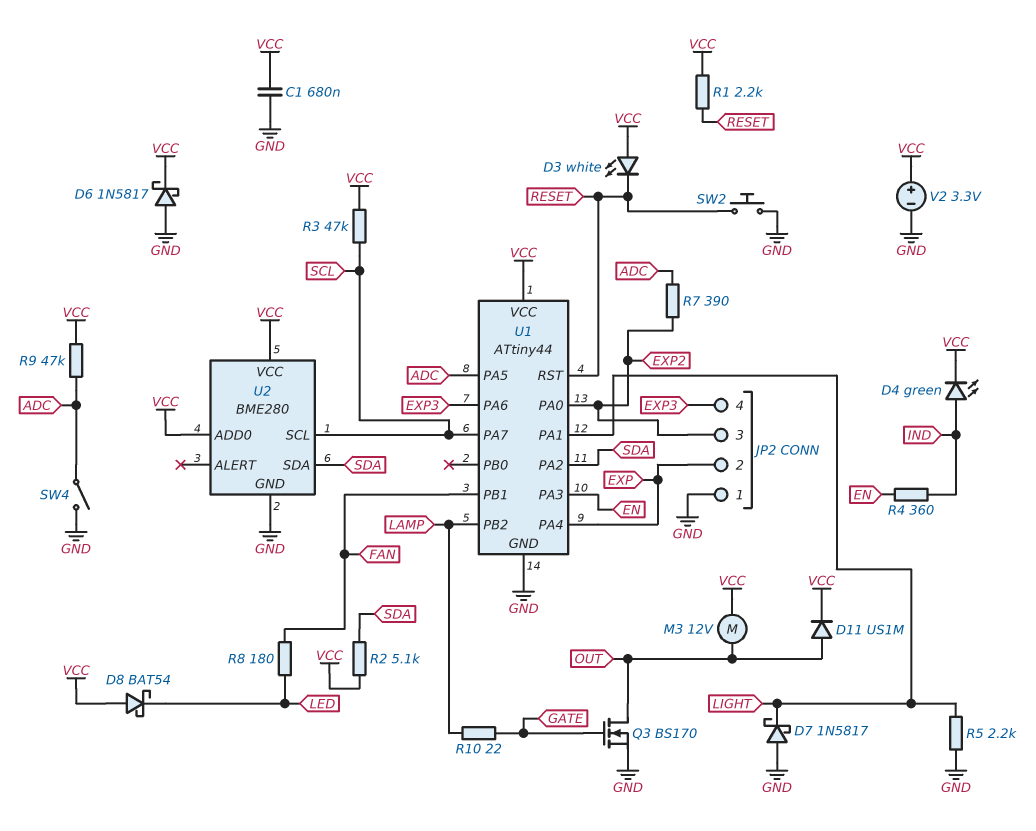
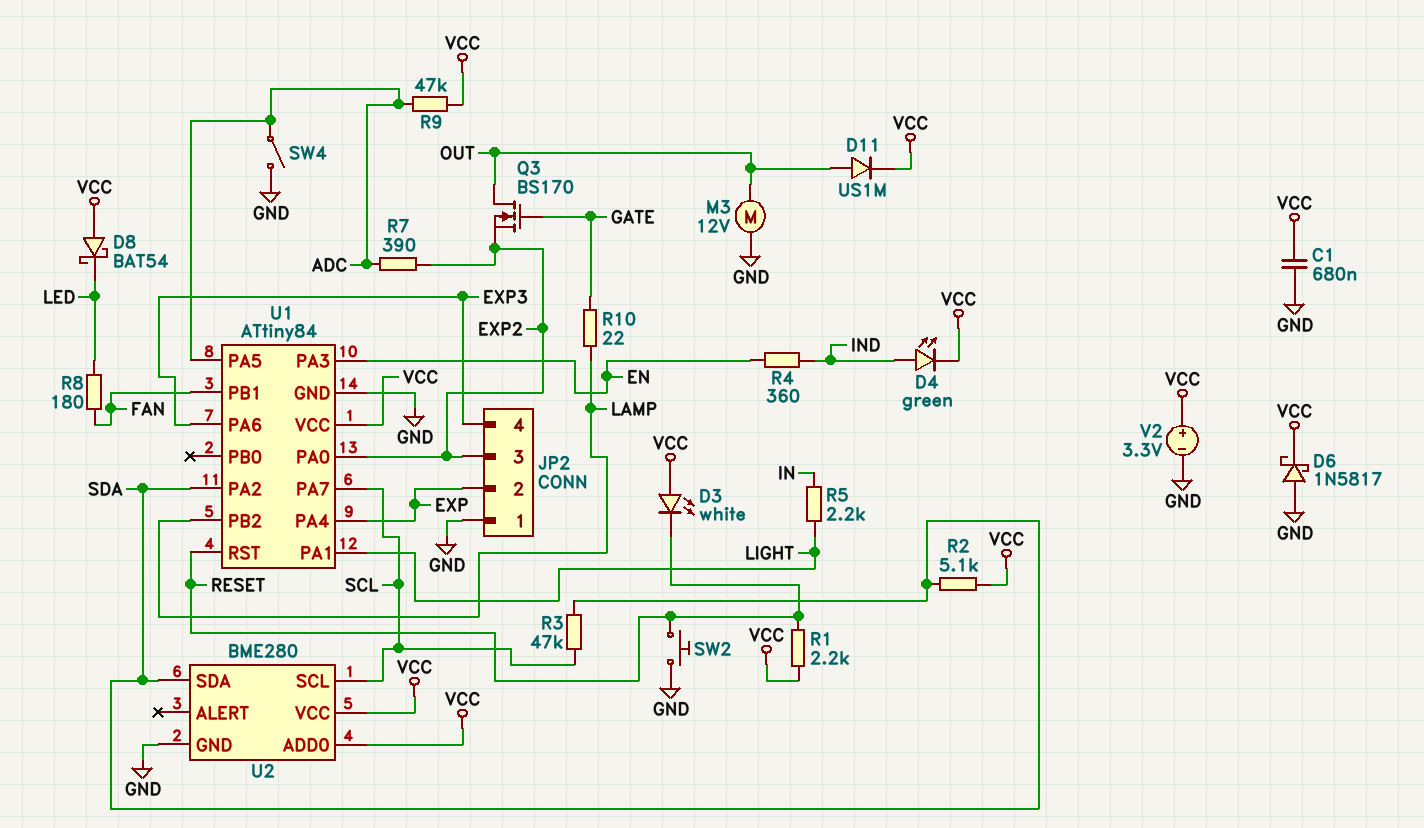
D7: schottky 1N5817 (A GND, K LIGHT) -> none
M3: motor 12V (OUT, VCC) -> motor 12V (GND, OUT)
Q3: NMOS BS170 (G GATE, D OUT, S GND) -> NMOS BS170 (G GATE, D OUT, S EXP2)
R3: 47k (SCL, VCC) -> 47k (SCL, SDA)
R5: 2.2k (GND, LIGHT) -> 2.2k (IN, LIGHT)
U1: ATtiny44 -> ATtiny84

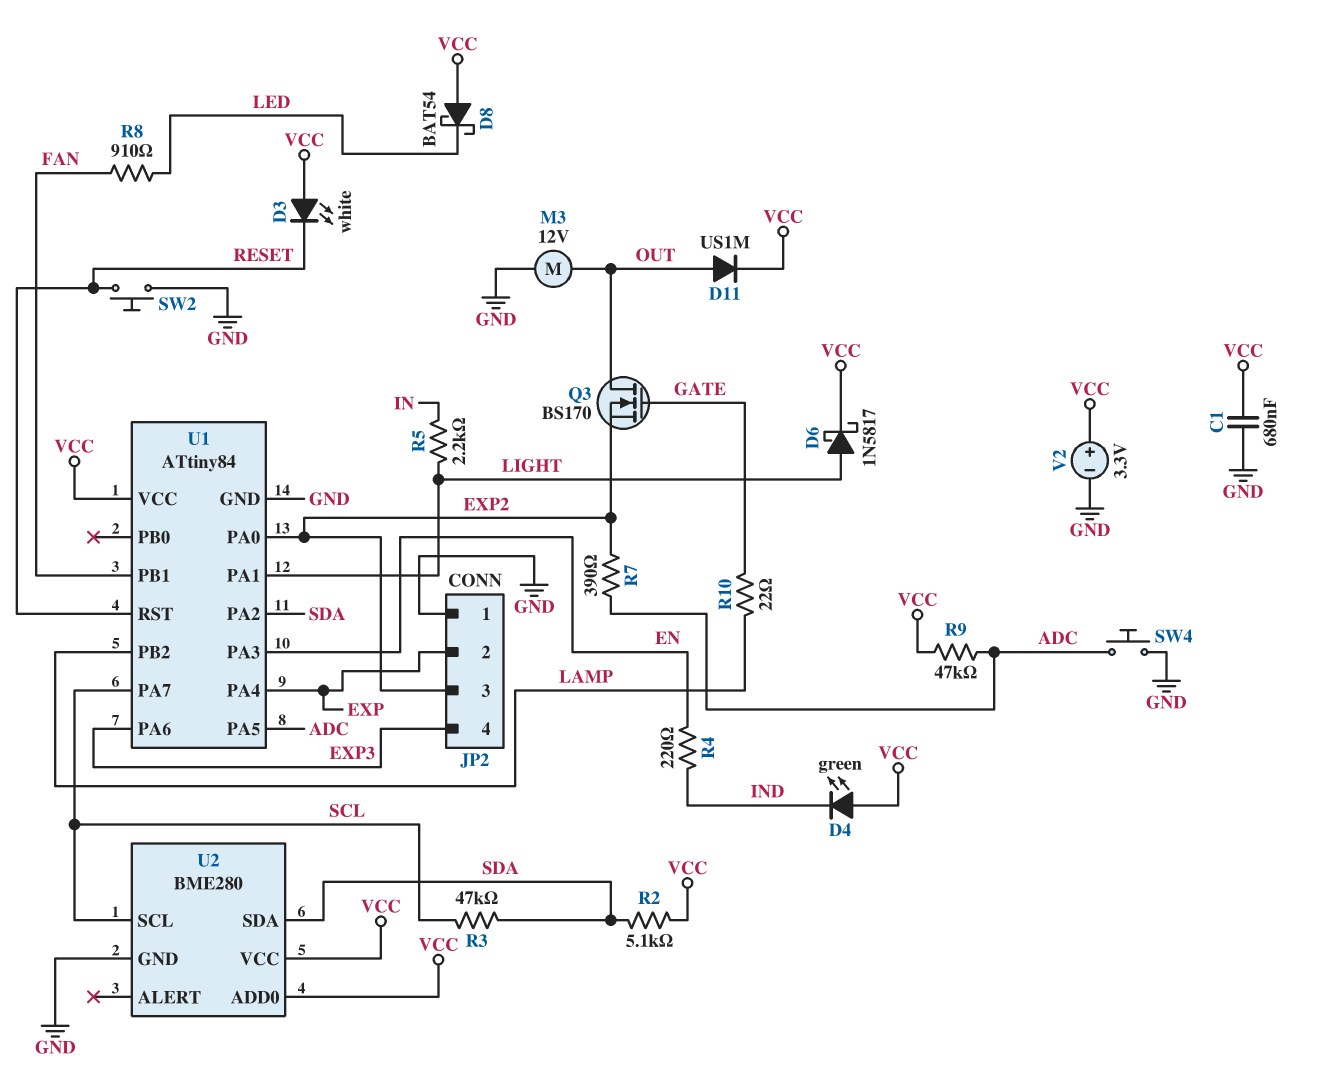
D4: LED green (A IND, K VCC) -> LED green (A VCC, K IND)
D6: schottky 1N5817 (A GND, K VCC) -> schottky 1N5817 (A LIGHT, K VCC)
R1: 2.2k (RESET, VCC) -> none
R4: 360 (EN, IND) -> 220 (EN, IND)
R8: 180 (FAN, LED) -> 910 (FAN, LED)
SW4: switch (ADC, GND) -> button (ADC, GND)

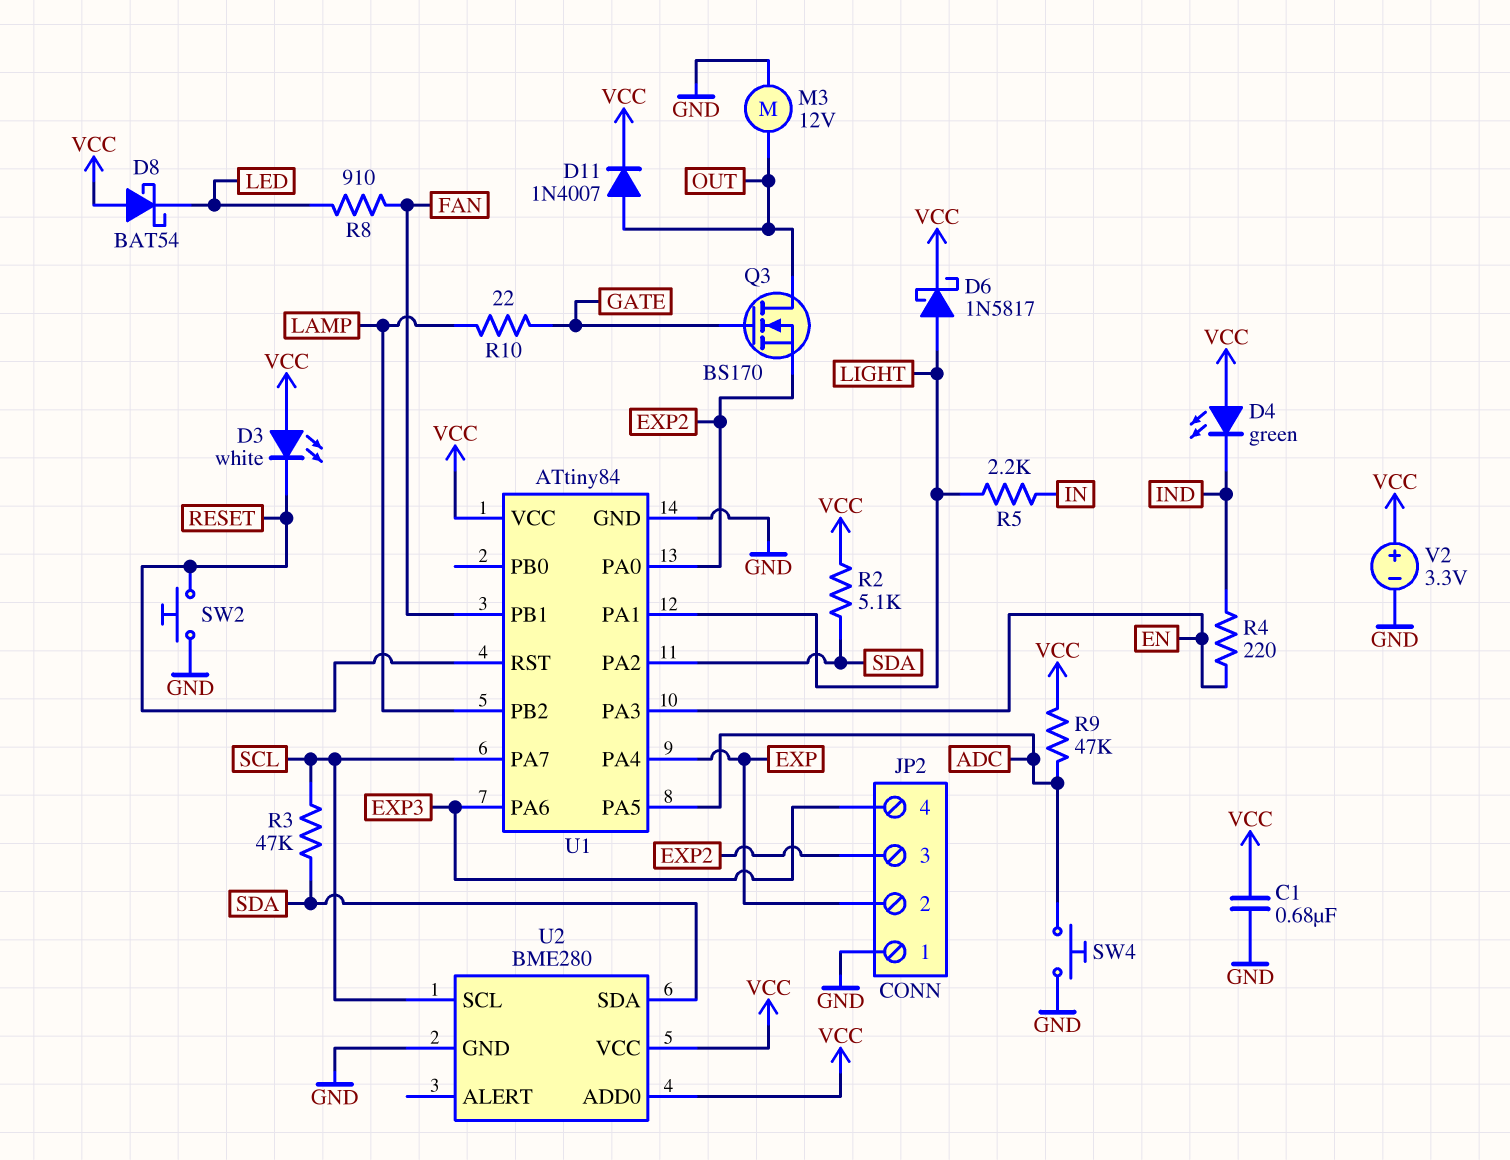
D11: diode US1M (A OUT, K VCC) -> diode 1N4007 (A OUT, K VCC)
R7: 390 (ADC, EXP2) -> none

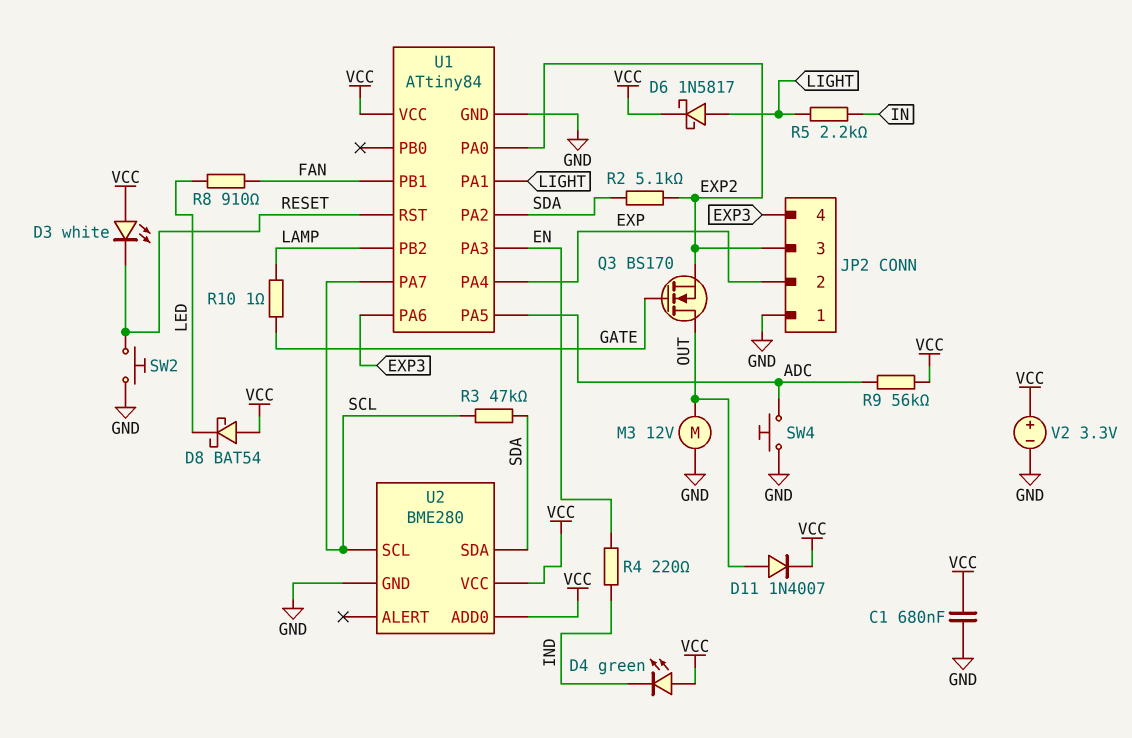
R2: 5.1k (SDA, VCC) -> 5.1k (EXP2, SDA)
R9: 47k (ADC, VCC) -> 56k (ADC, VCC)
R10: 22 (GATE, LAMP) -> 1 (GATE, LAMP)

